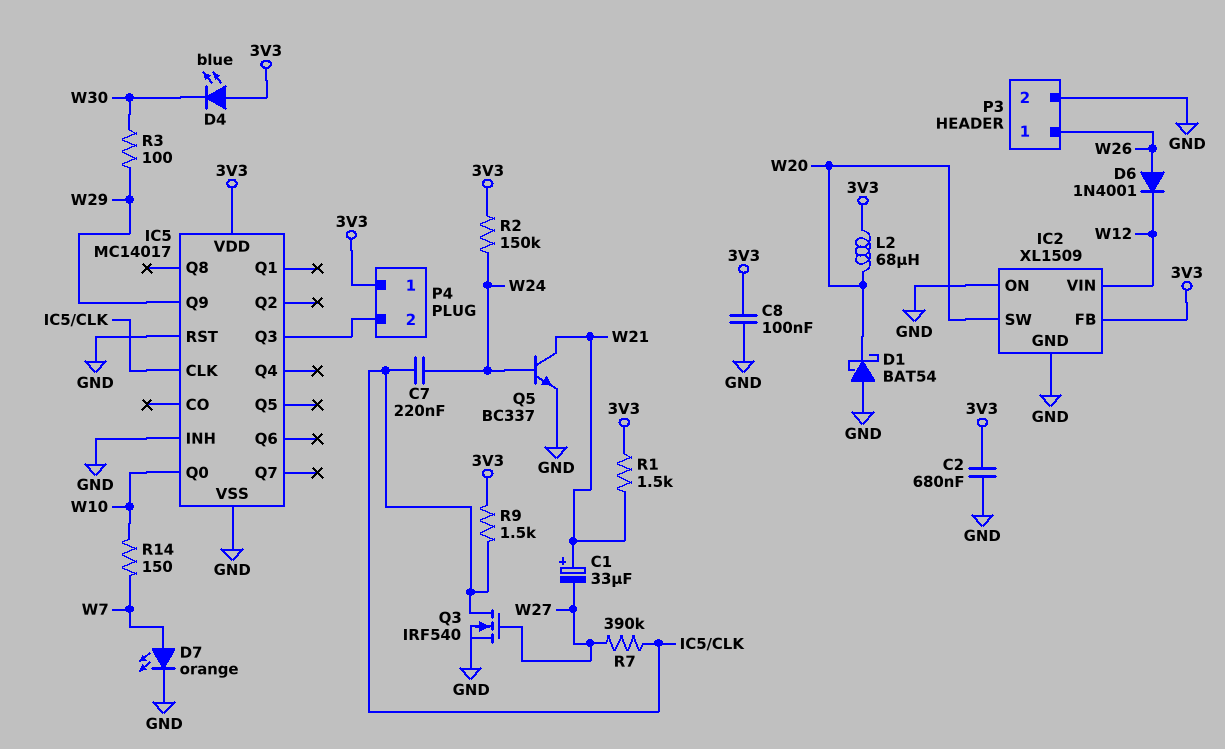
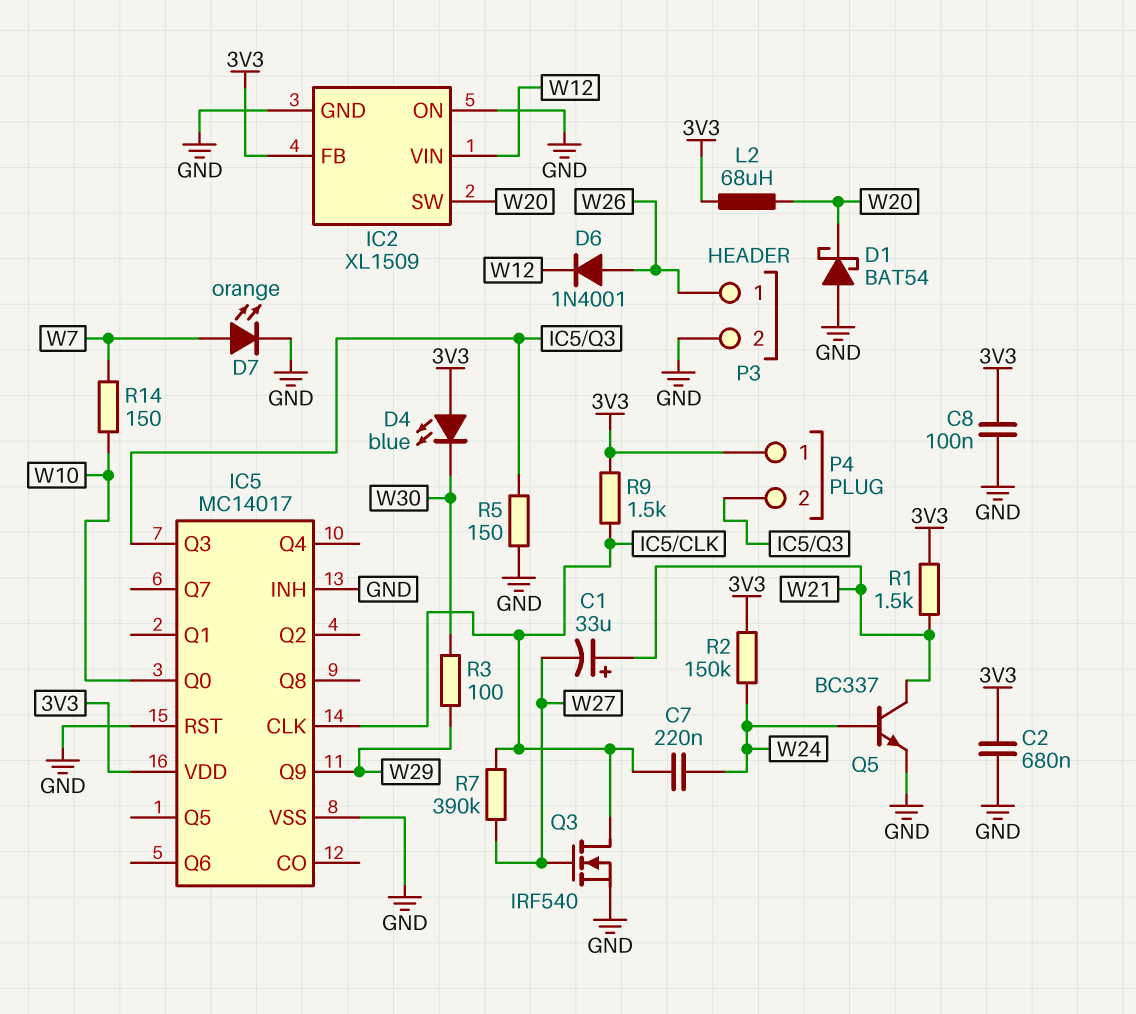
R5: none -> 150 (GND, IC5/Q3)

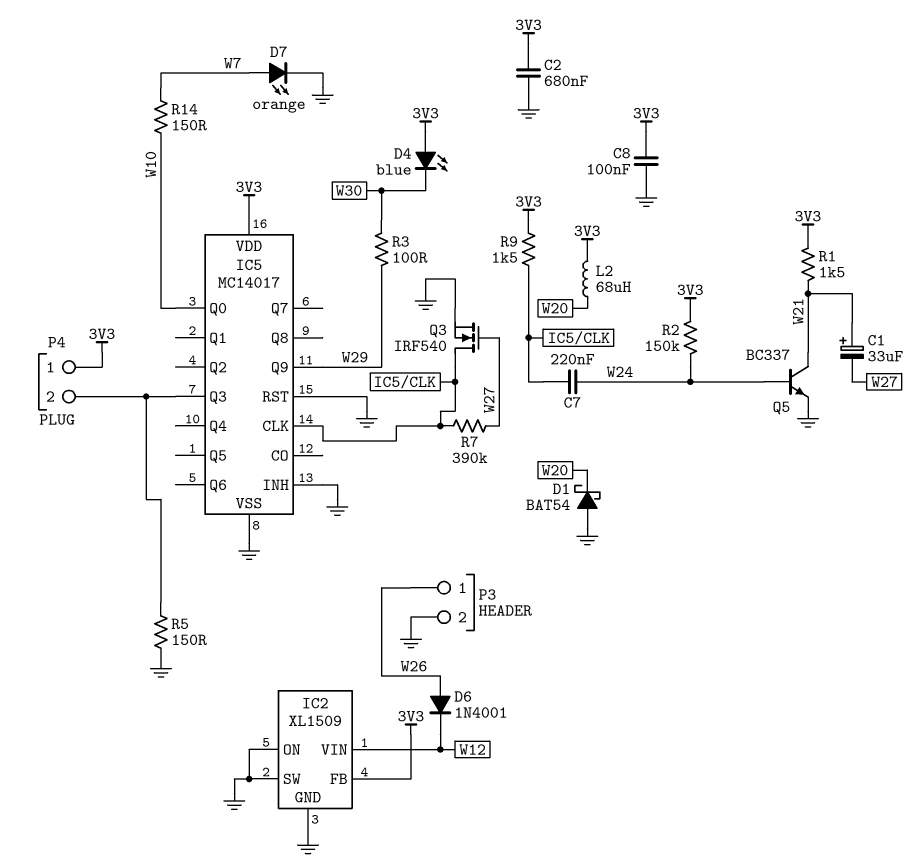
IC2 pin SW: W20 -> GND

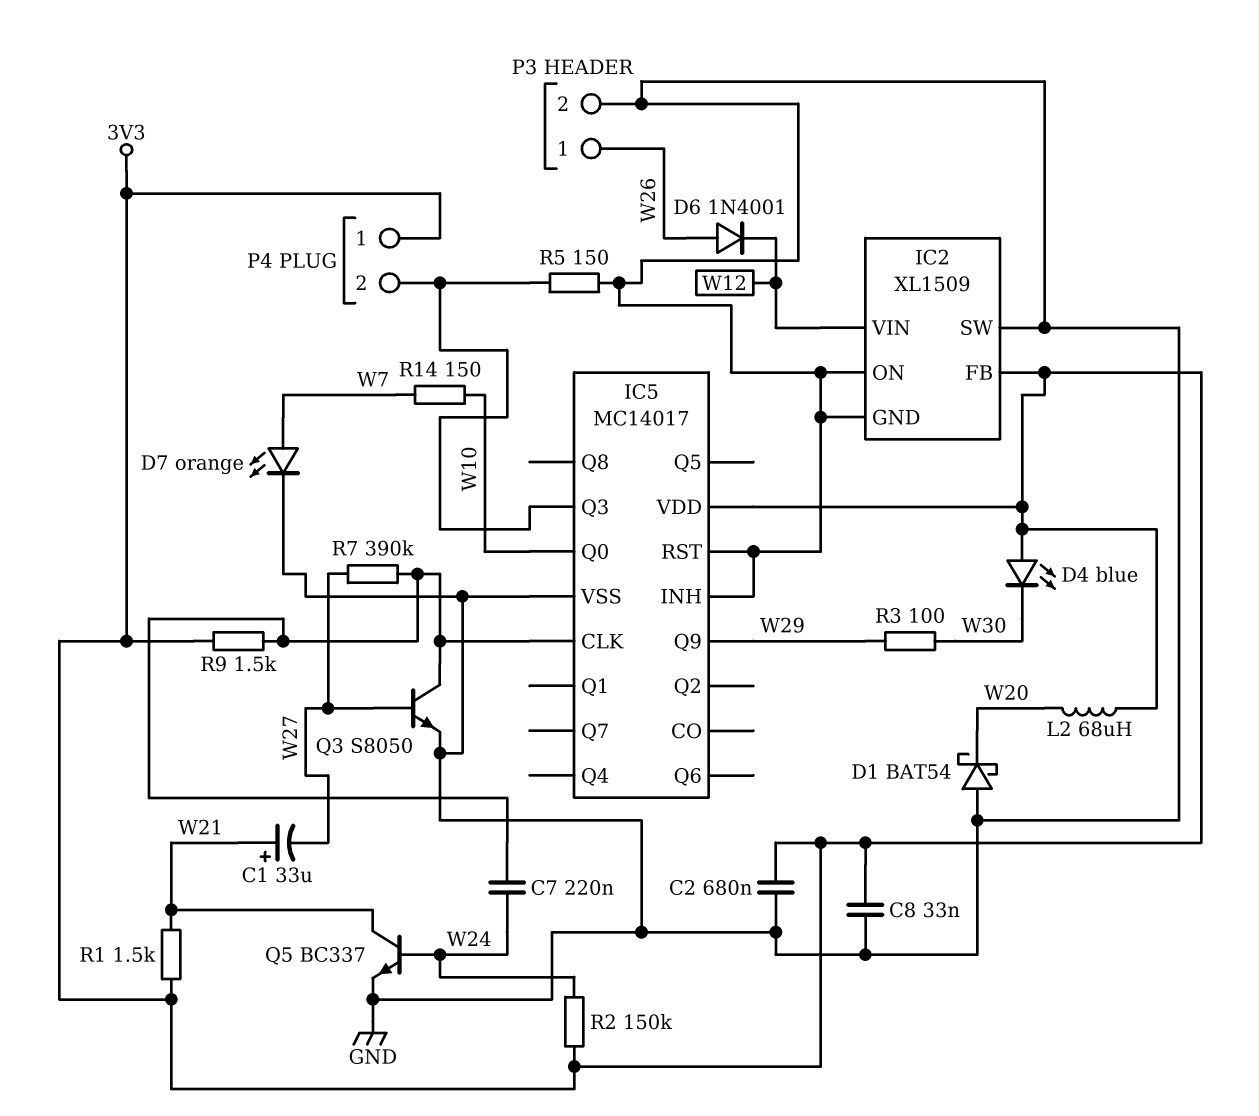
C8: 100nF (3V3, GND) -> 33nF (3V3, GND)
Q3: NMOS IRF540 (G W27, D IC5/CLK, S GND) -> NPN S8050 (B W27, C IC5/CLK, E GND)

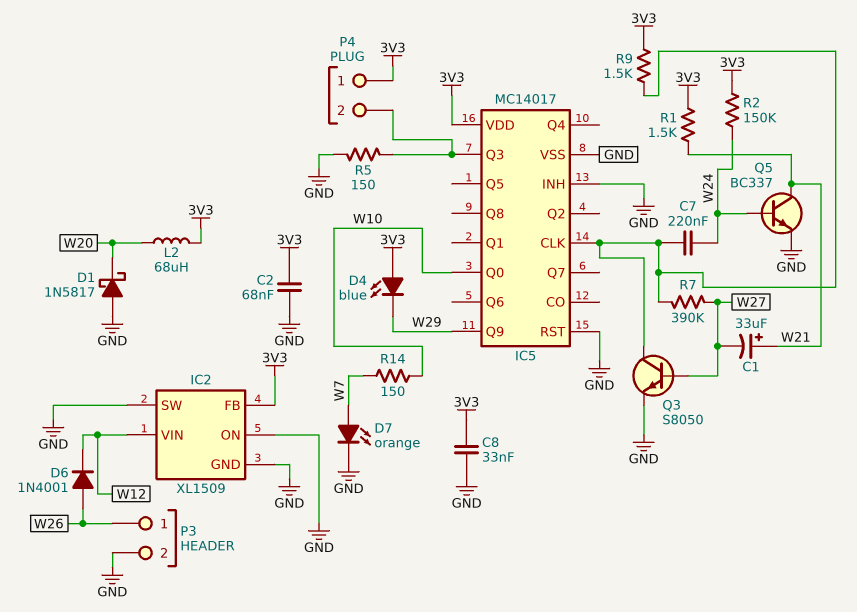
C2: 680nF (3V3, GND) -> 68nF (3V3, GND)
D1: schottky BAT54 (A GND, K W20) -> schottky 1N5817 (A GND, K W20)
D4: LED blue (A 3V3, K W30) -> LED blue (A 3V3, K W29)
R3: 100 (W29, W30) -> none

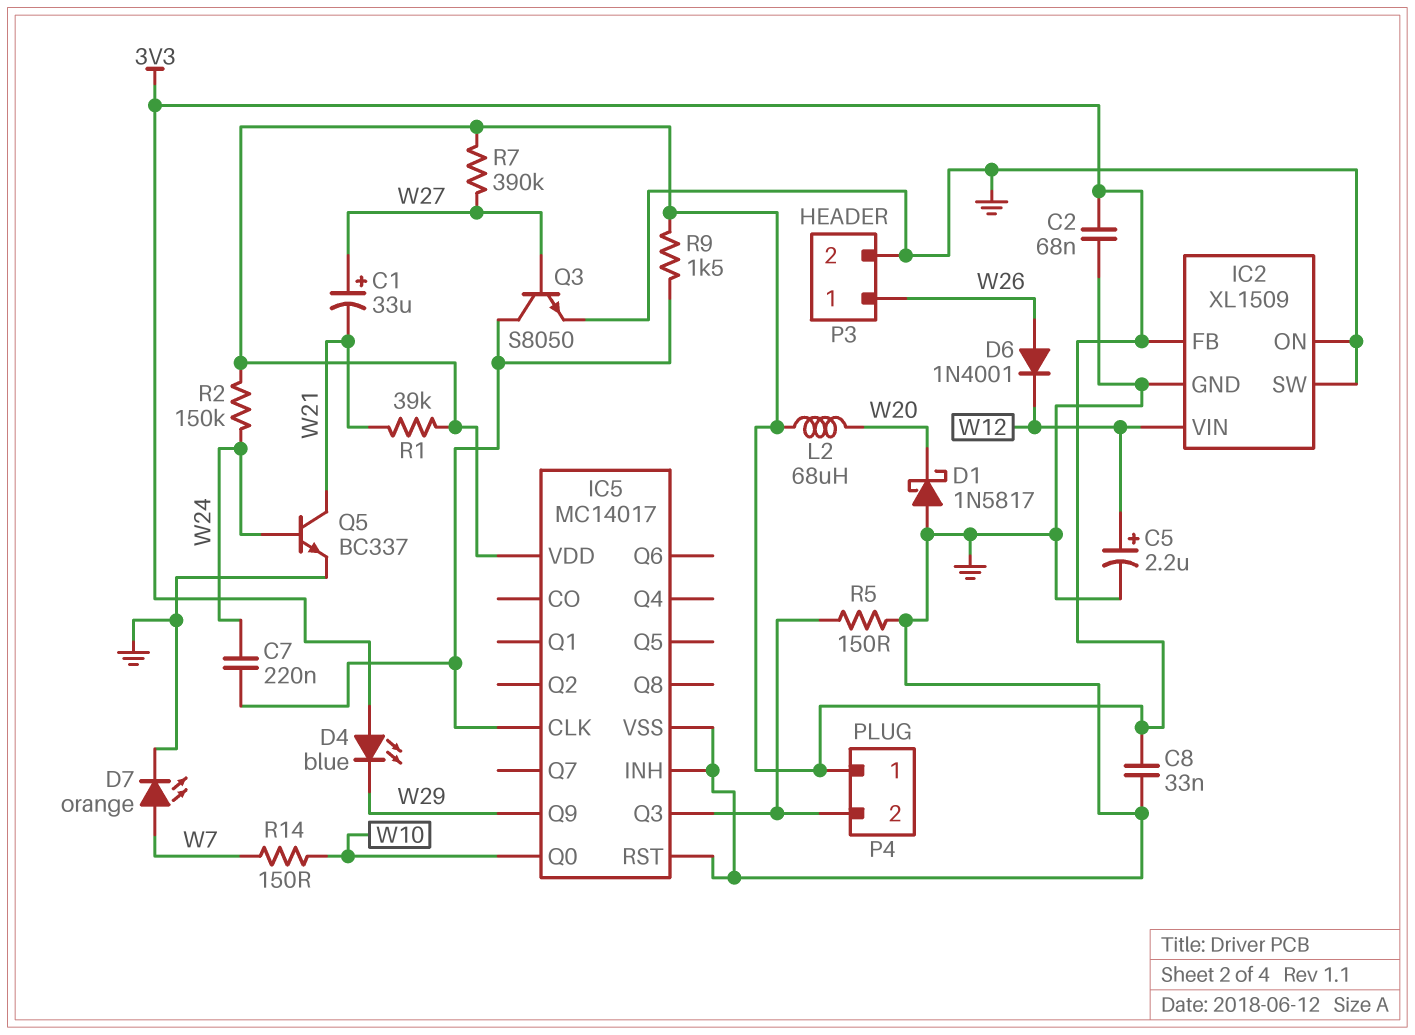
C1: 33uF (plus W21, minus W27) -> 33uF (plus W27, minus W21)
C5: none -> 2.2uF (plus W12, minus GND)
R1: 1.5k (3V3, W21) -> 39k (3V3, W21)
R7: 390k (IC5/CLK, W27) -> 390k (3V3, W27)

